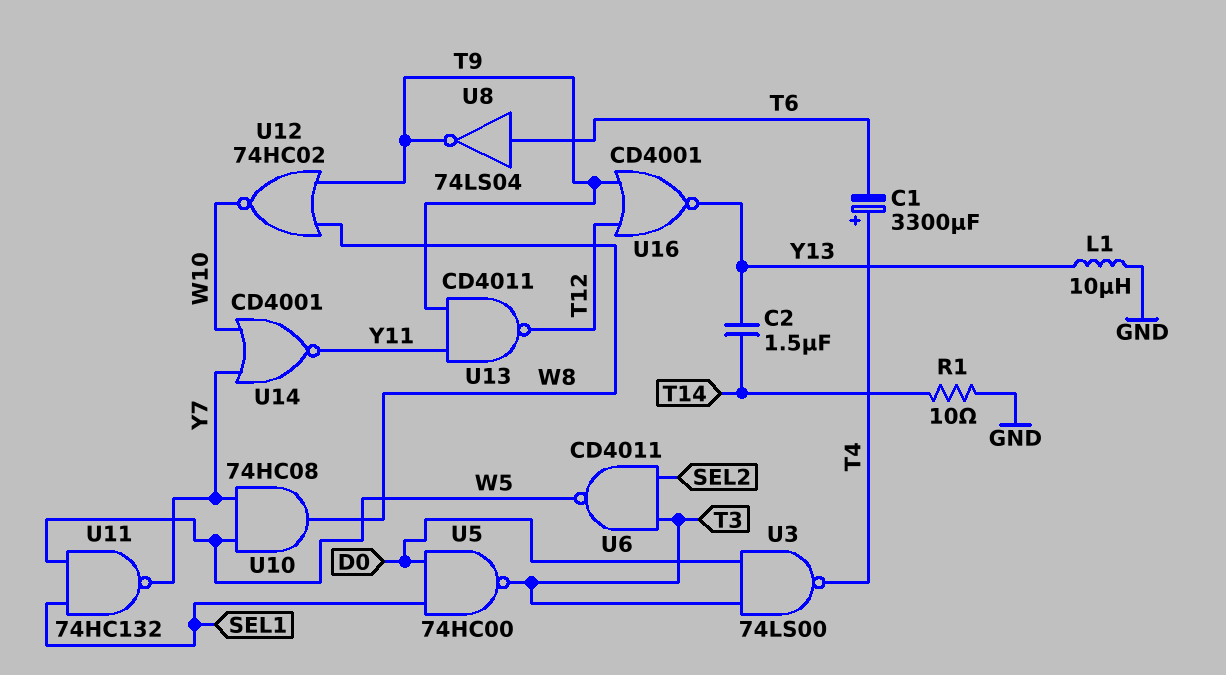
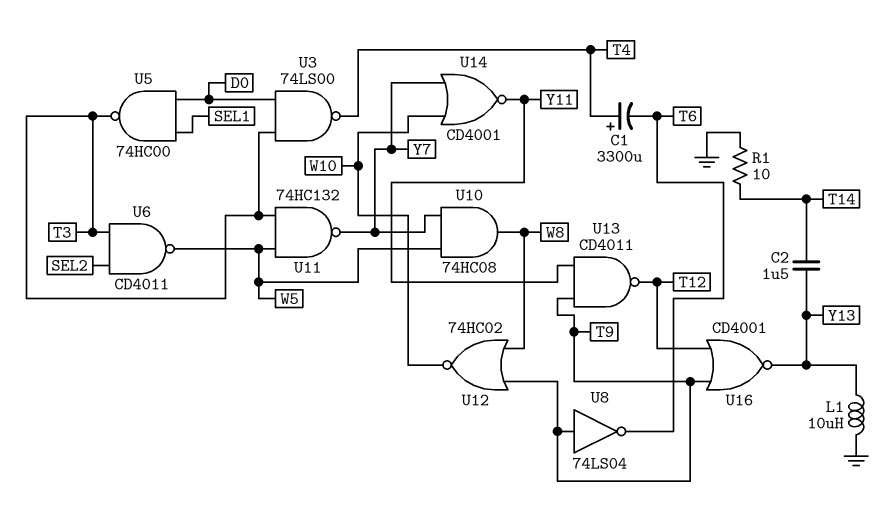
U8: NOT 74LS04 (in T6, out T9) -> NOT 74LS04 (in T9, out T6)
U11: NAND 74HC132 (in SEL1, in W5, out Y7) -> NAND 74HC132 (in T3, in W5, out Y7)

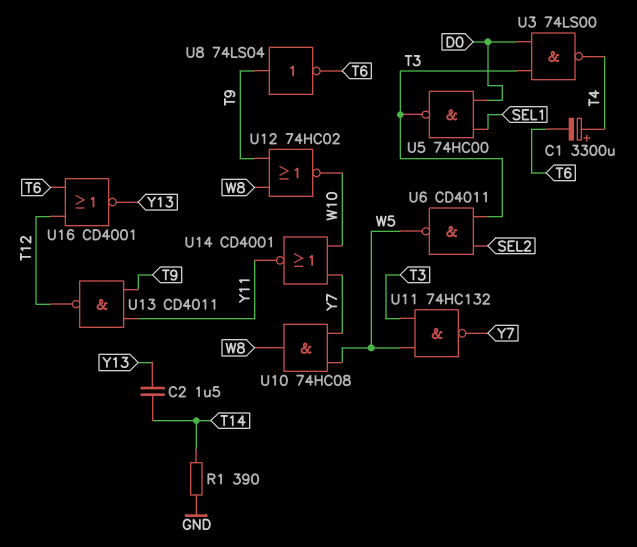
L1: 10uH (GND, Y13) -> none
R1: 10 (GND, T14) -> 390 (GND, T14)
U16: NOR CD4001 (in T9, in T12, out Y13) -> NOR CD4001 (in T6, in T12, out Y13)

